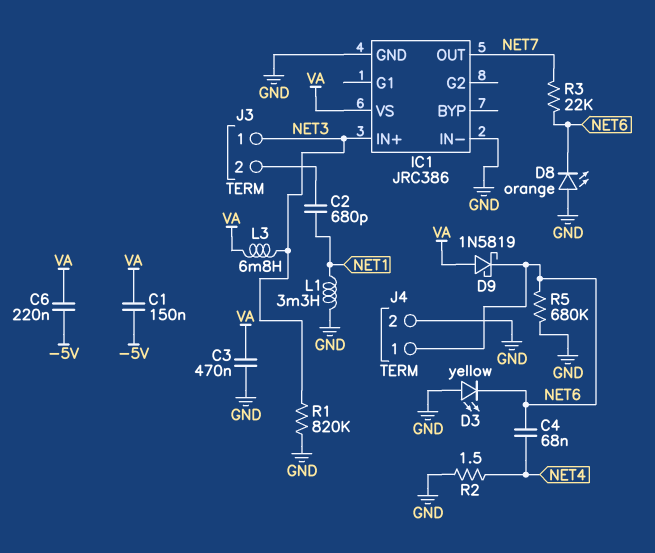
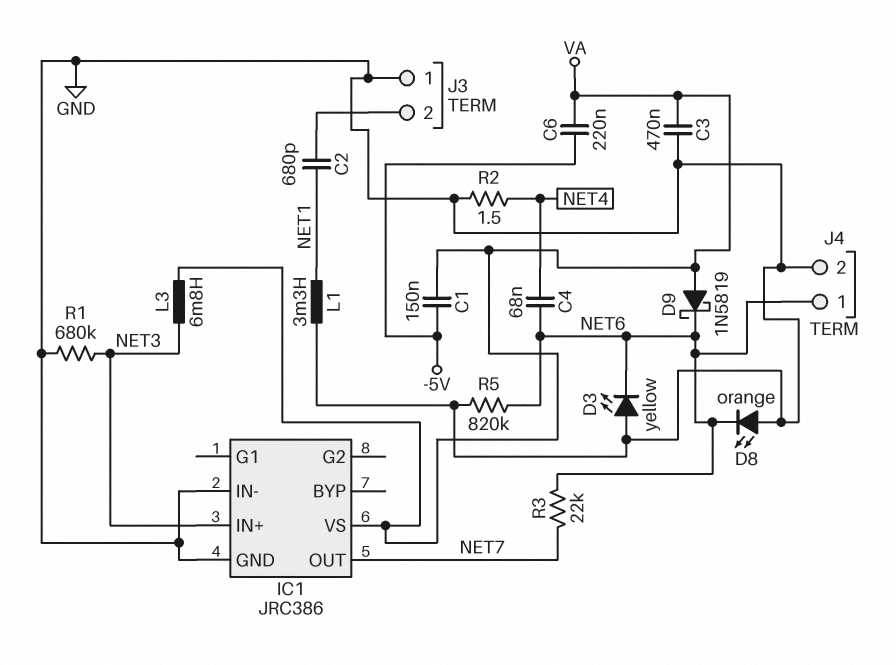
J3 pin 1: NET3 -> GND
R1: 820k (GND, NET3) -> 680k (GND, NET3)
R5: 680k (GND, NET6) -> 820k (GND, NET6)

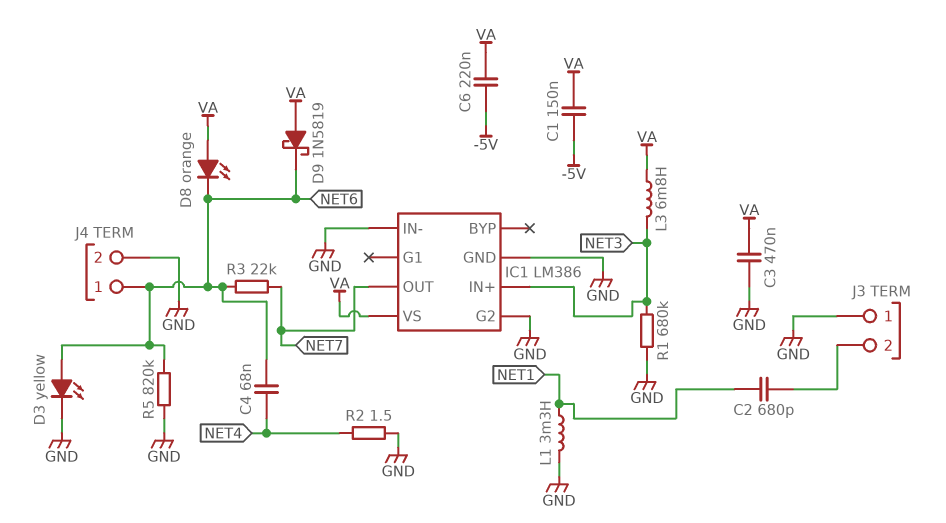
D3: LED yellow (A GND, K NET6) -> LED yellow (A NET6, K GND)
D8: LED orange (A GND, K NET6) -> LED orange (A VA, K NET6)
IC1: JRC386 -> LM386
IC1 pin G2: none -> GND

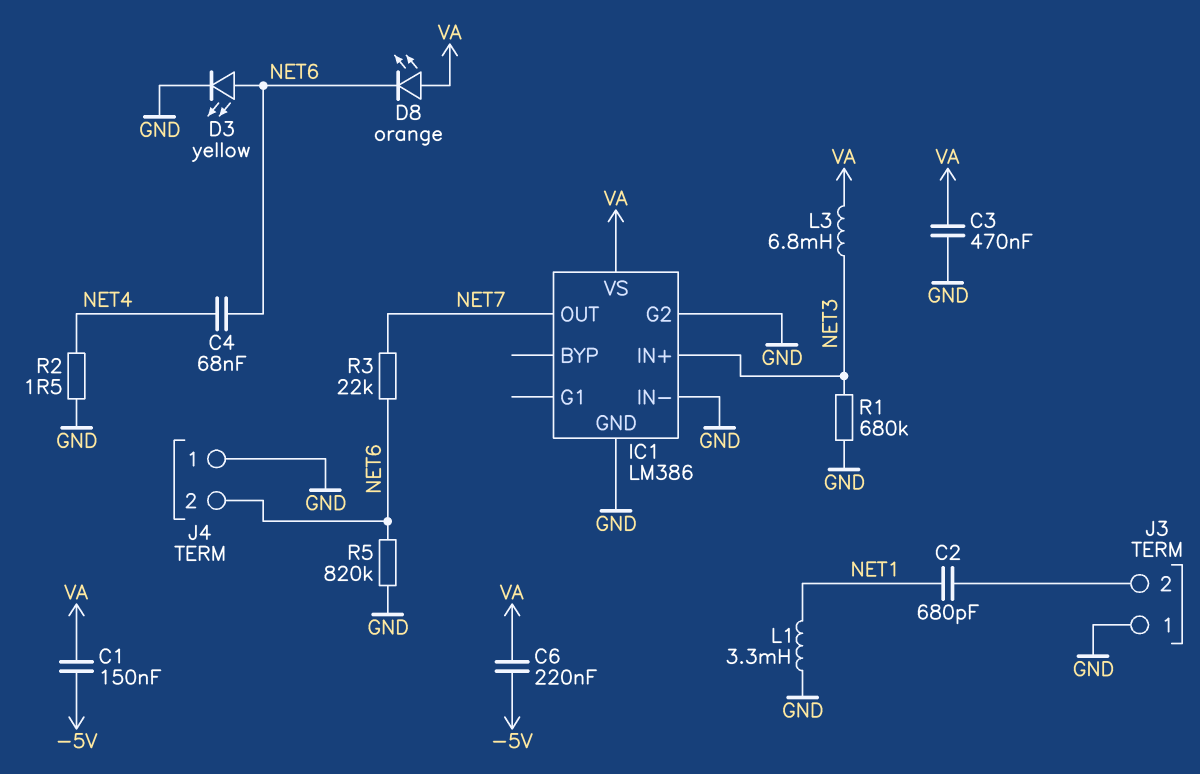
D9: schottky 1N5819 (A VA, K NET6) -> none
J4 pin 1: NET6 -> GND
J4 pin 2: GND -> NET6

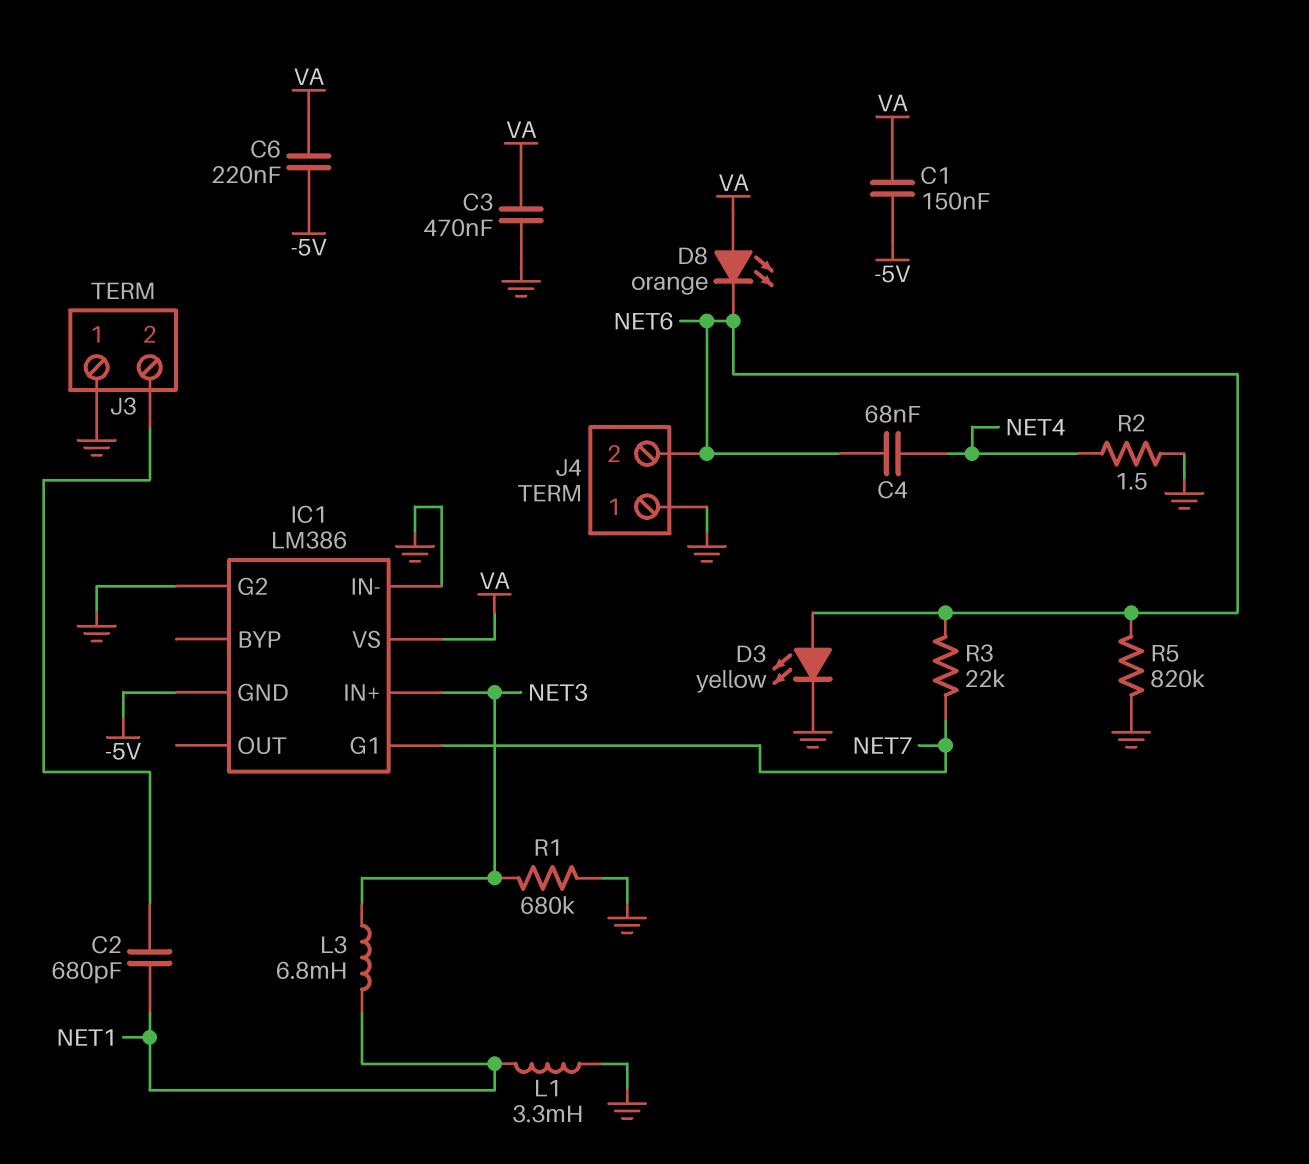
IC1 pin G1: none -> NET7
IC1 pin GND: GND -> -5V
IC1 pin OUT: NET7 -> none
L3: 6.8mH (NET3, VA) -> 6.8mH (NET1, NET3)

